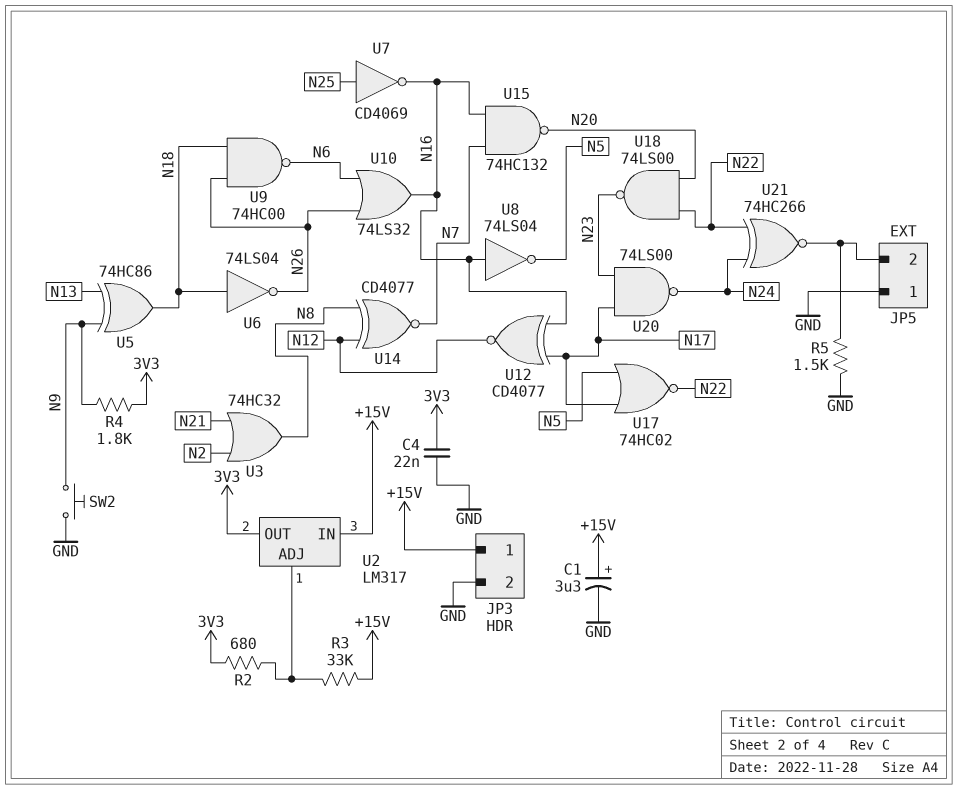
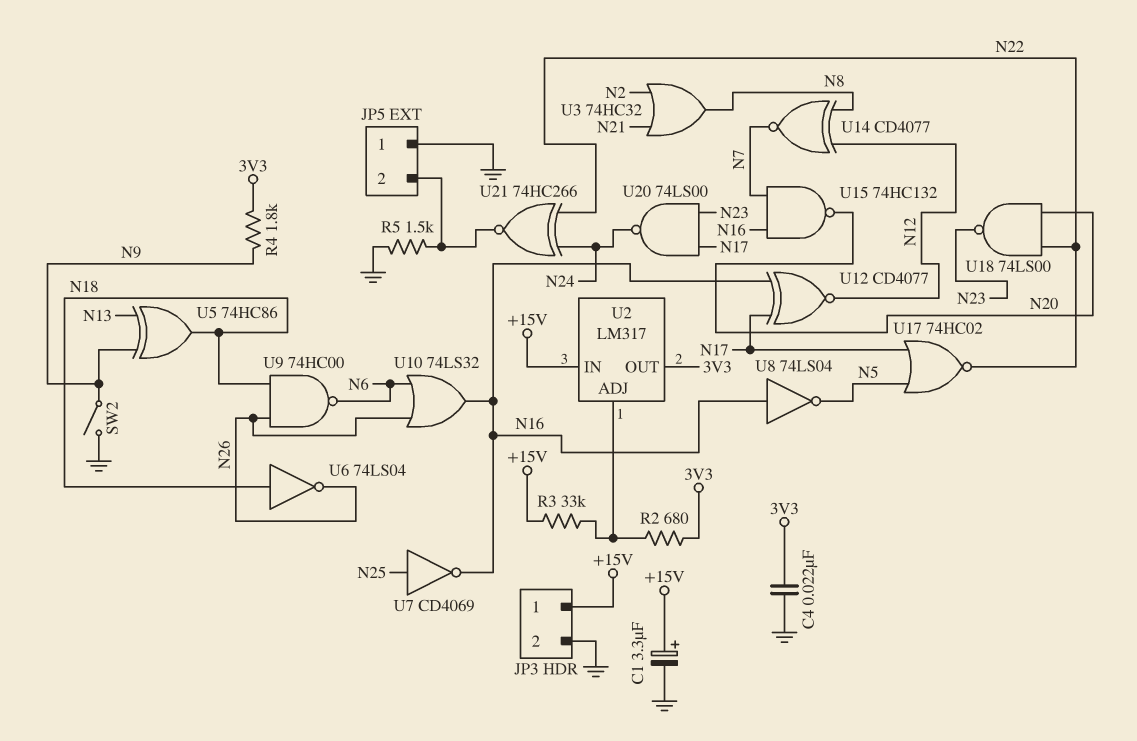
SW2: button (GND, N9) -> switch (GND, N9)

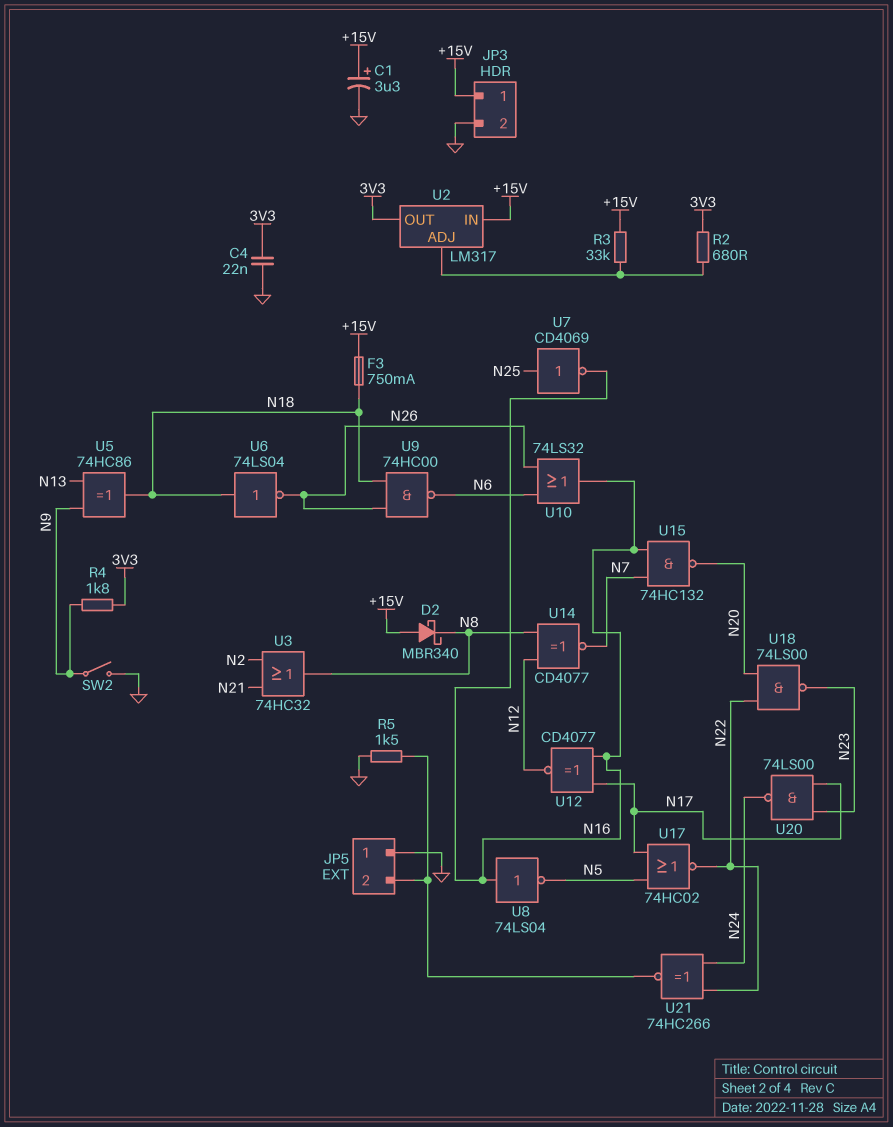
D2: none -> schottky MBR340 (A +15V, K N8)
F3: none -> 750mA (+15V, N18)

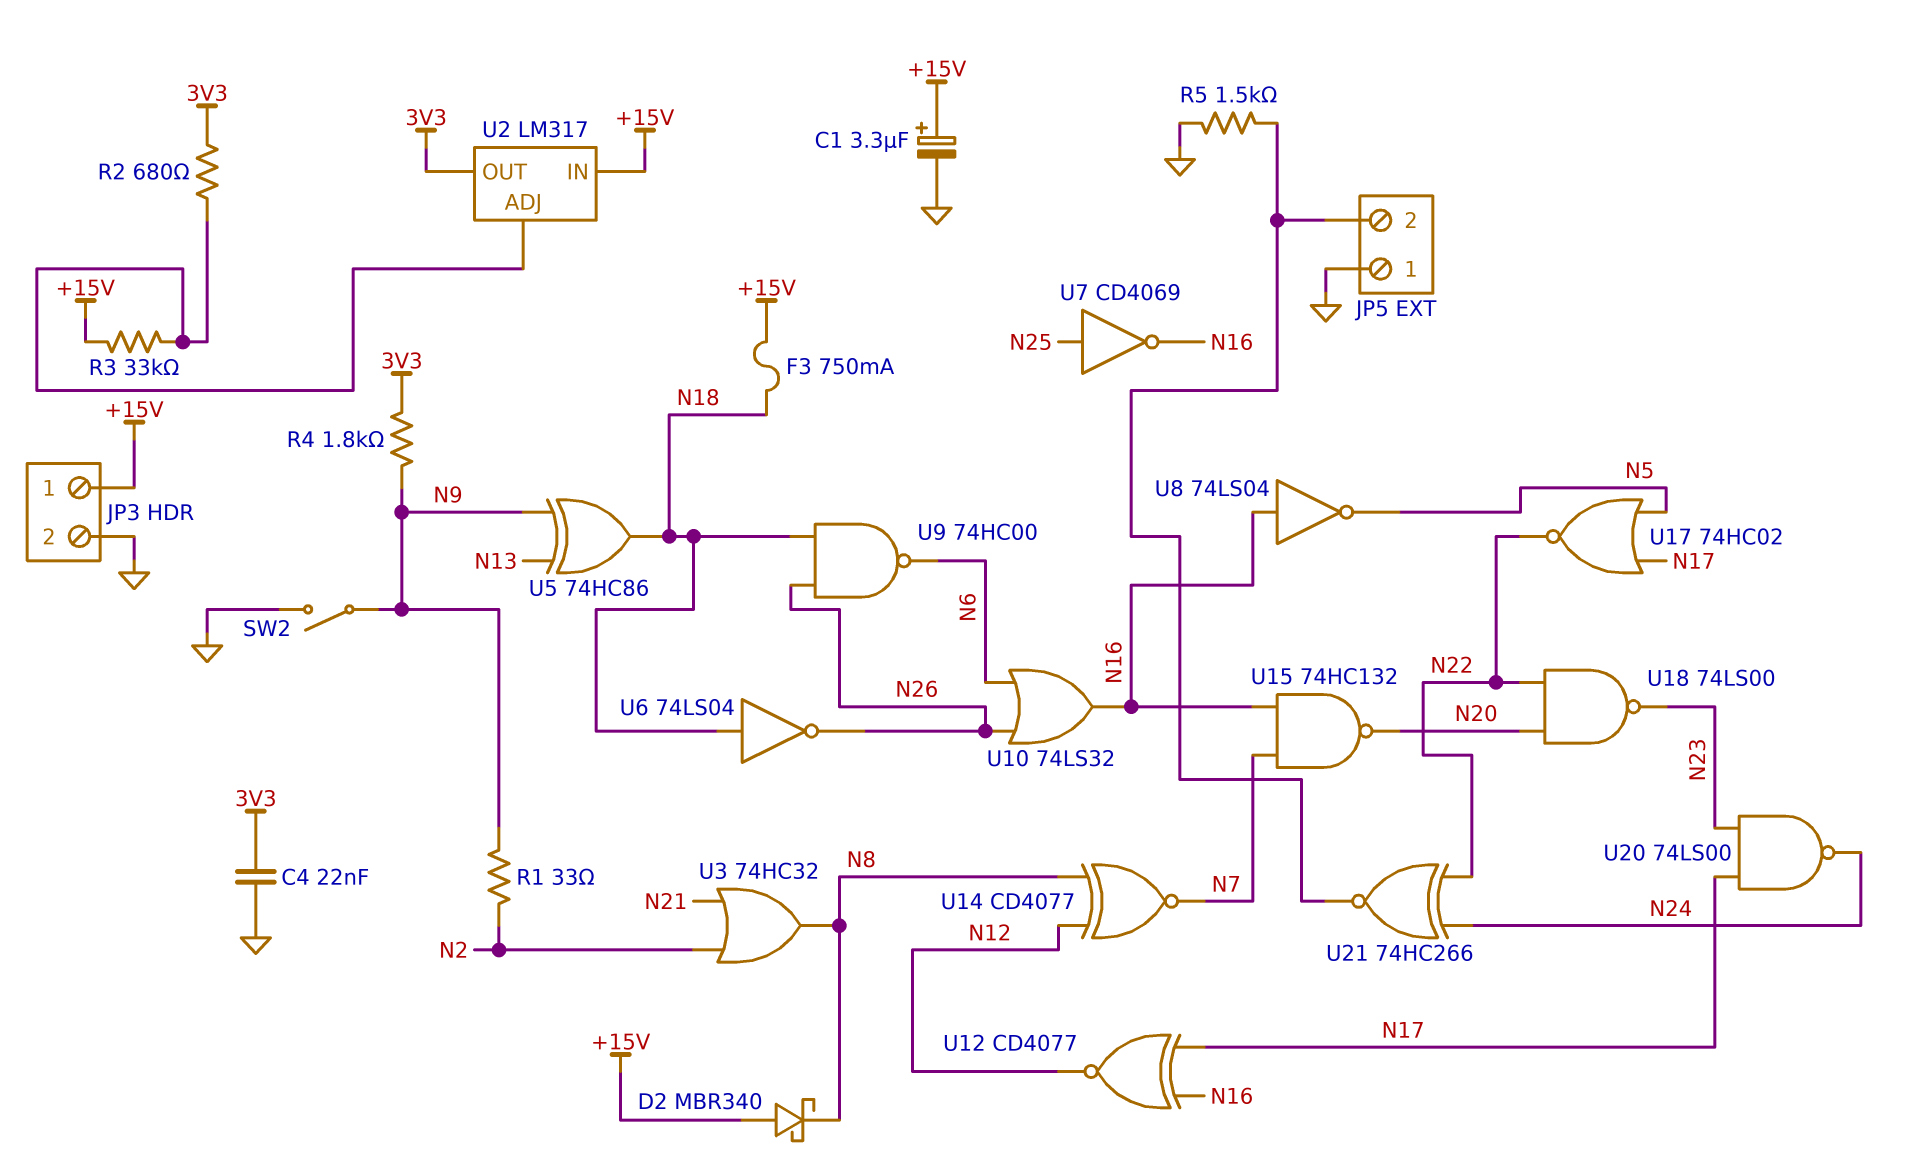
R1: none -> 33 (N2, N9)

